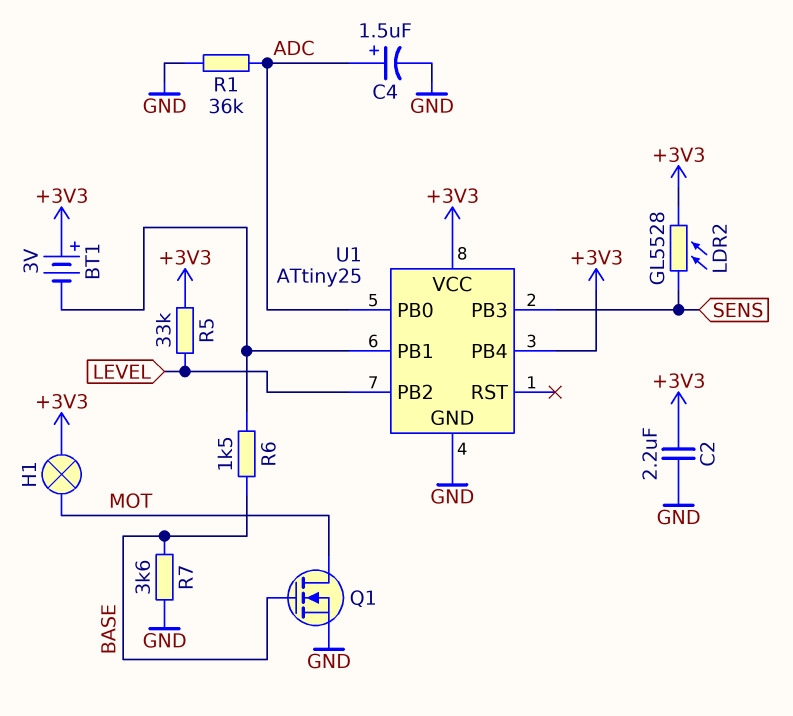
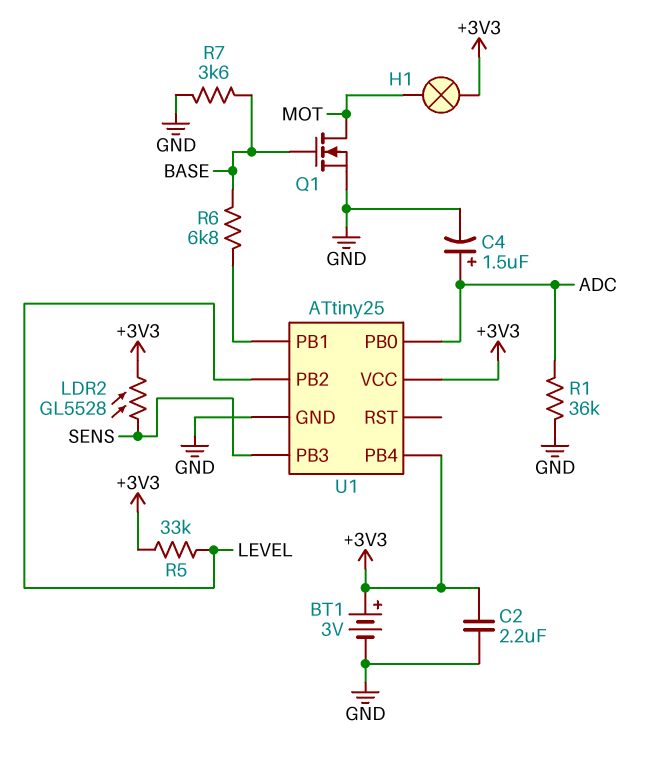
BT1: 3V (plus +3V3, minus U1/PB1) -> 3V (plus +3V3, minus GND)
R6: 1.5k (BASE, U1/PB1) -> 6.8k (BASE, U1/PB1)

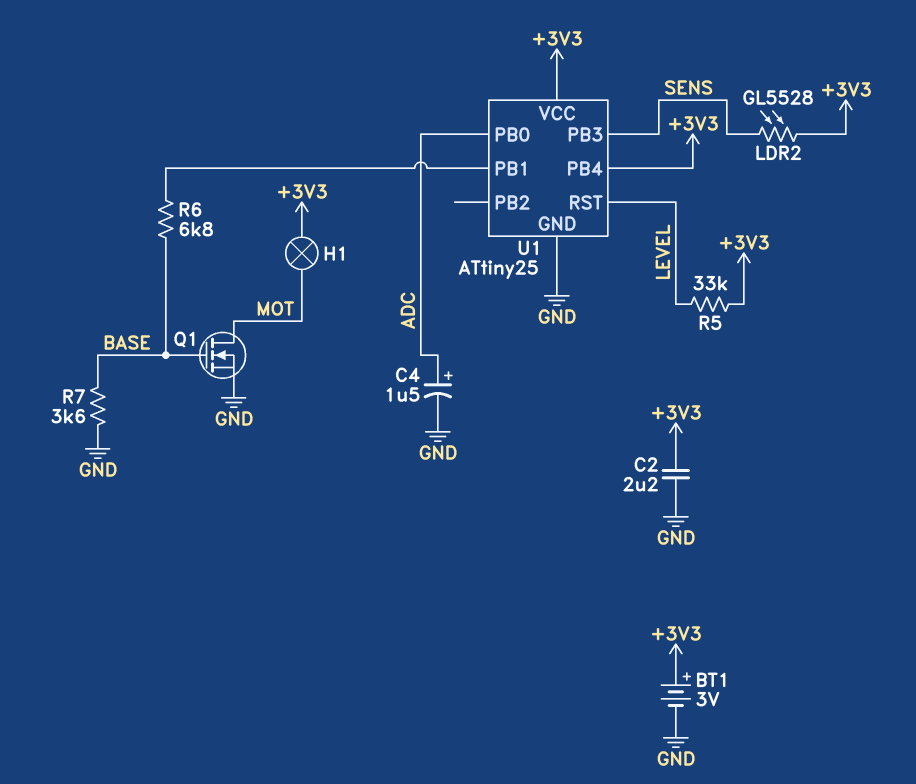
R1: 36k (ADC, GND) -> none
U1 pin PB2: LEVEL -> none
U1 pin RST: none -> LEVEL

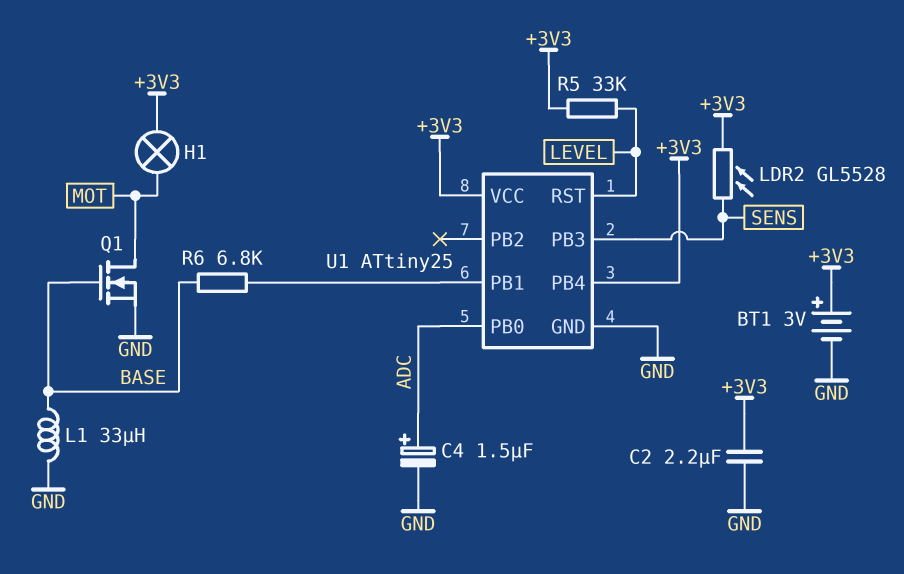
L1: none -> 33uH (BASE, GND)
R7: 3.6k (BASE, GND) -> none

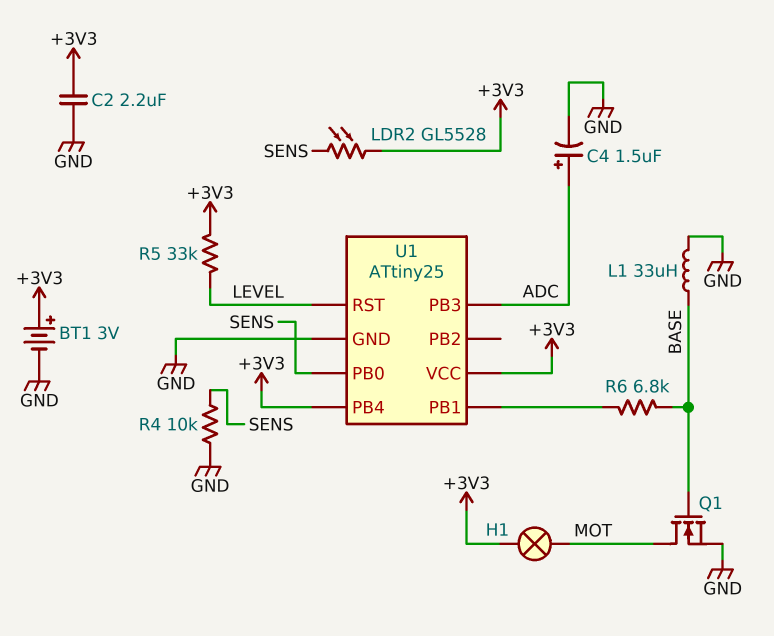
R4: none -> 10k (GND, SENS)
U1 pin PB0: ADC -> SENS
U1 pin PB3: SENS -> ADC

